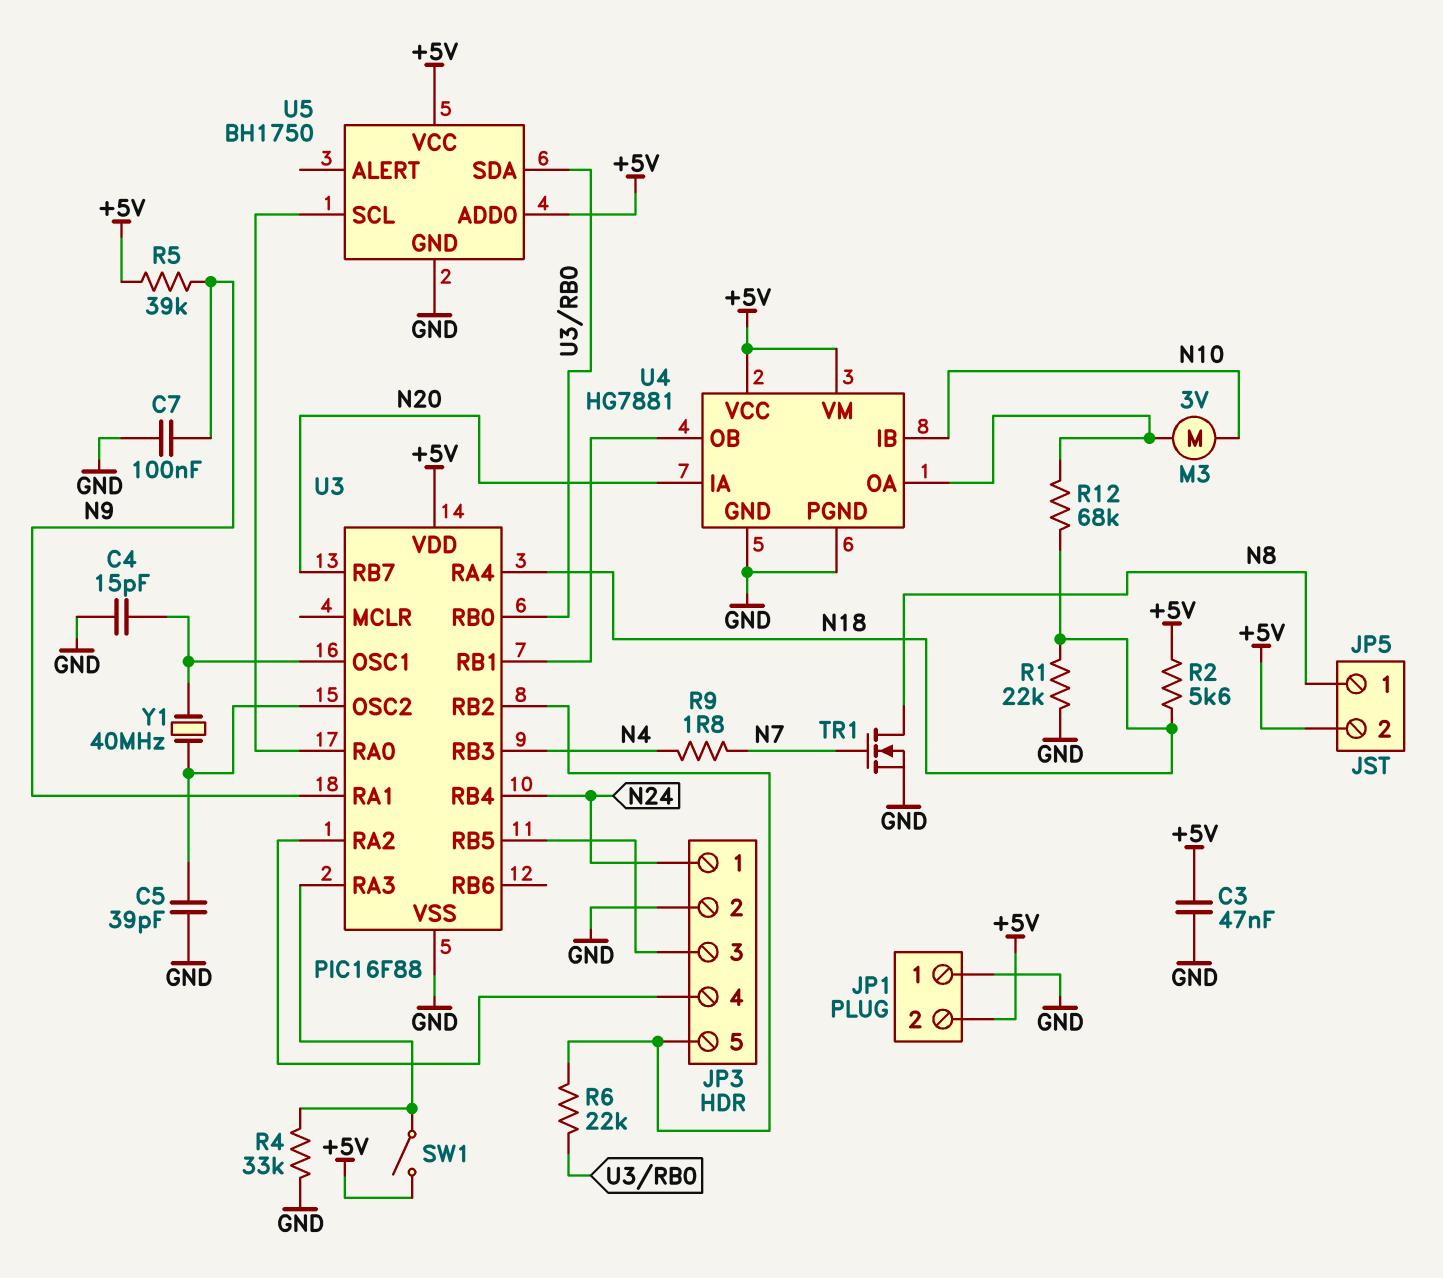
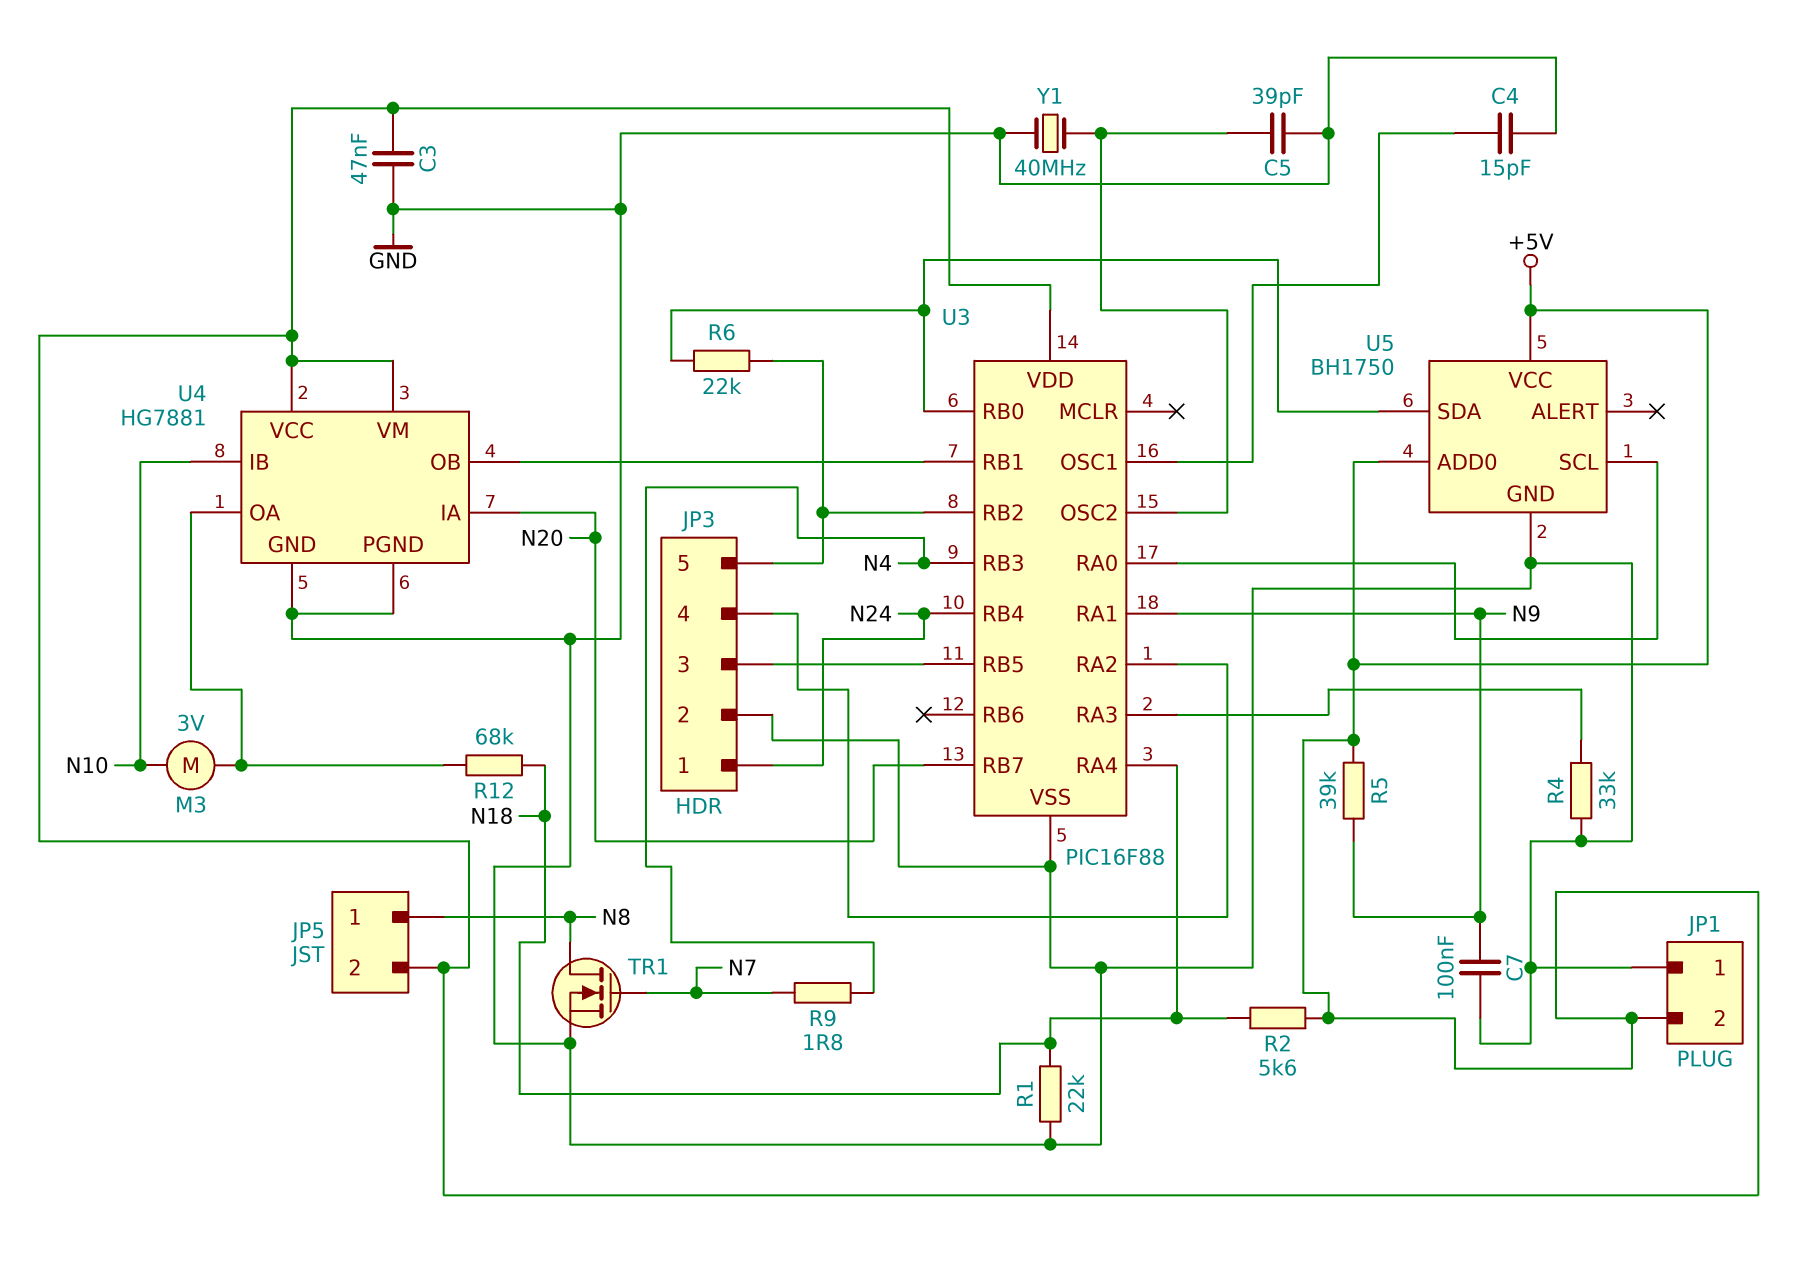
SW1: switch (+5V, U3/RA3) -> none
Y1: 40MHz (U3/OSC1, U3/OSC2) -> 40MHz (GND, U3/OSC2)

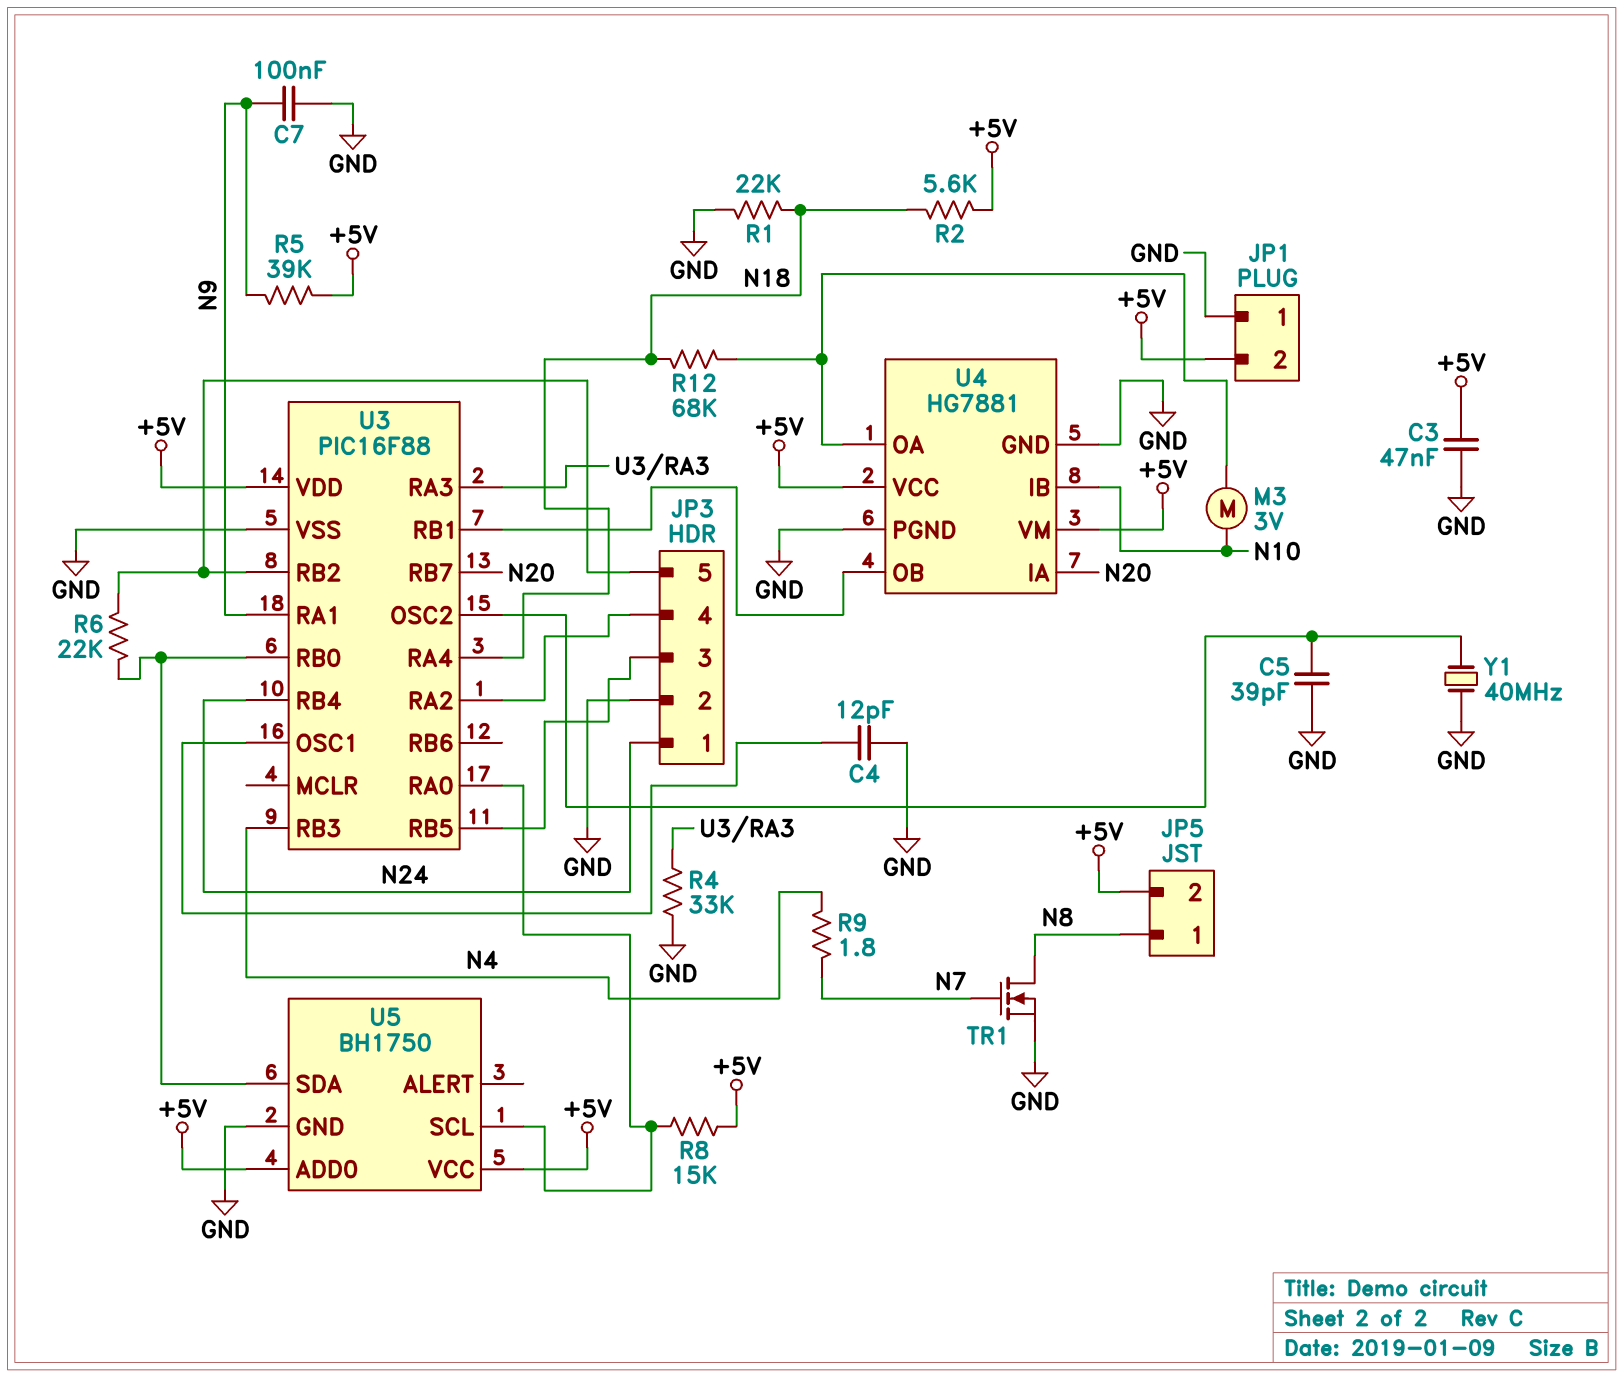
C4: 15pF (GND, U3/OSC1) -> 12pF (GND, U3/OSC1)
R8: none -> 15k (+5V, U3/RA0)

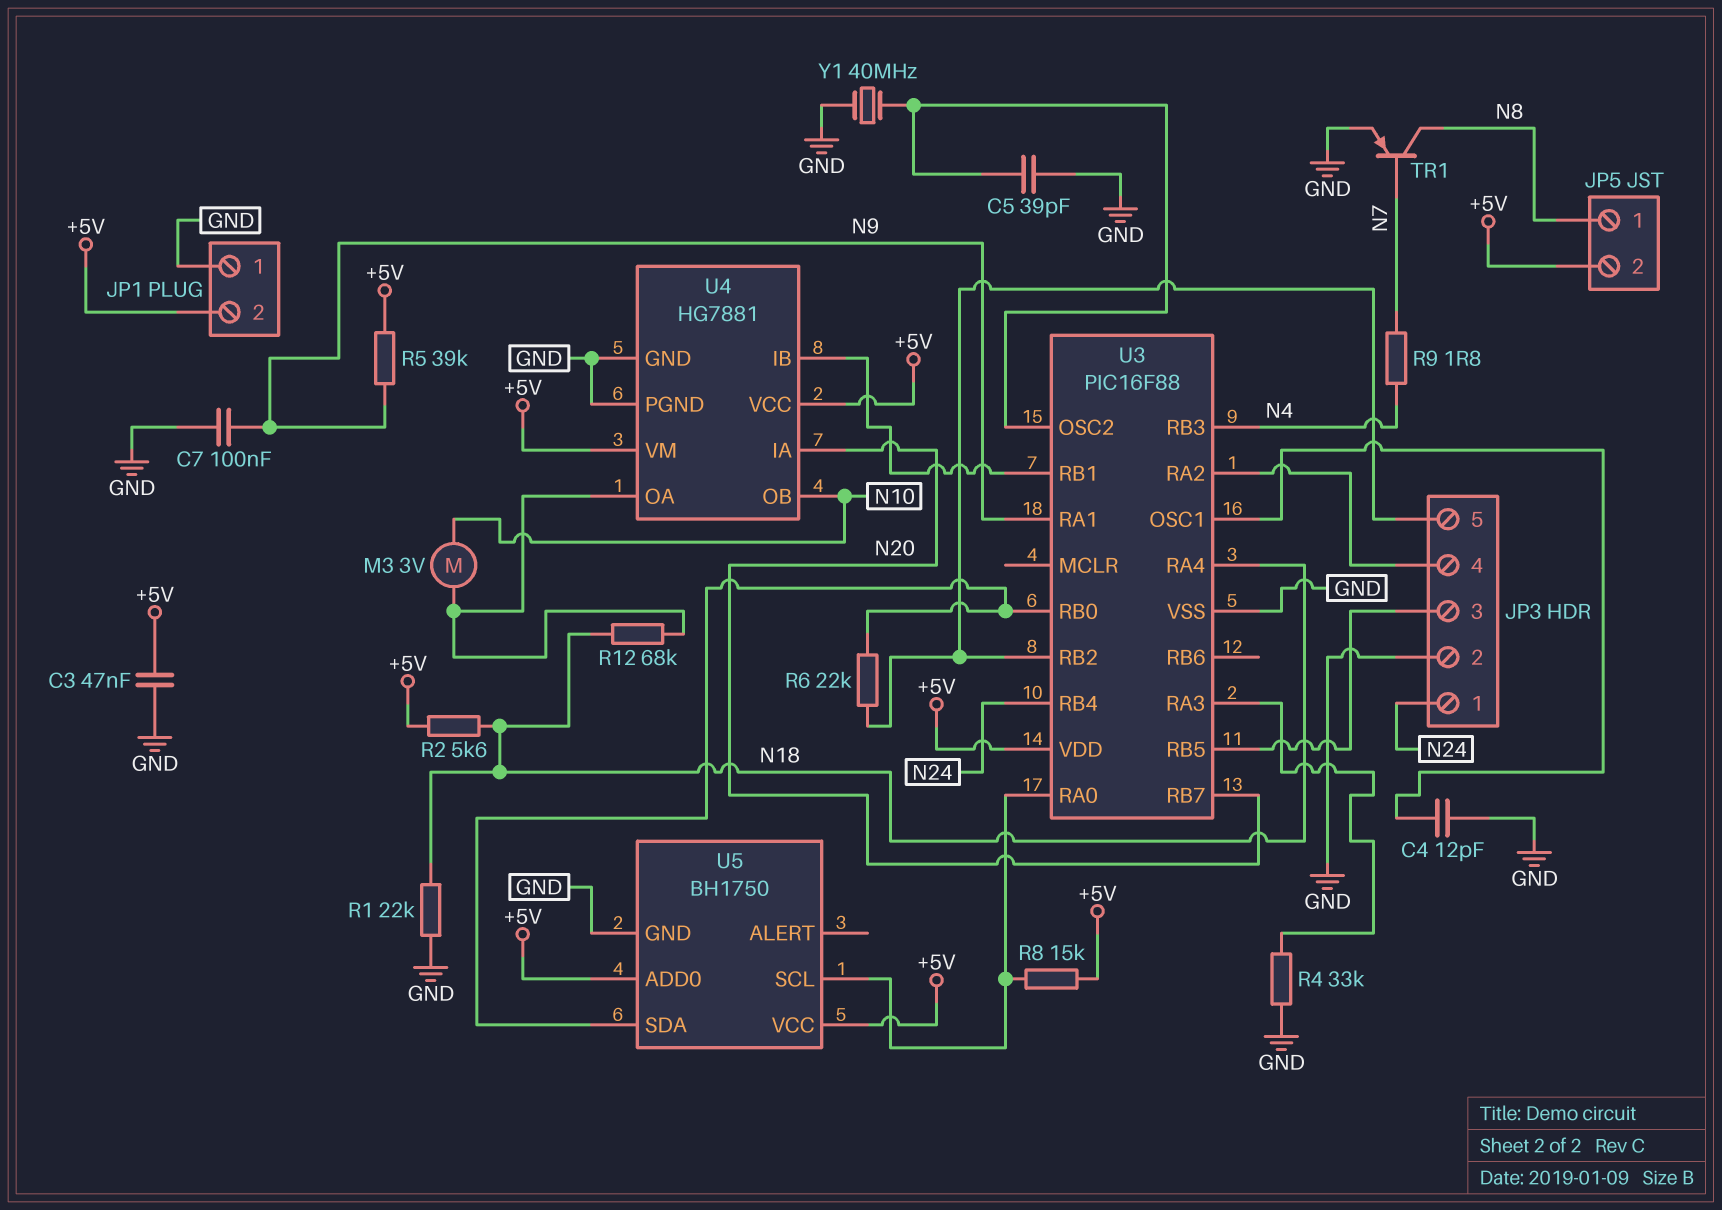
TR1: NMOS (G N7, D N8, S GND) -> PNP (B N7, C N8, E GND)
U4 pin IB: N10 -> U3/RB1
U4 pin OB: U3/RB1 -> N10

